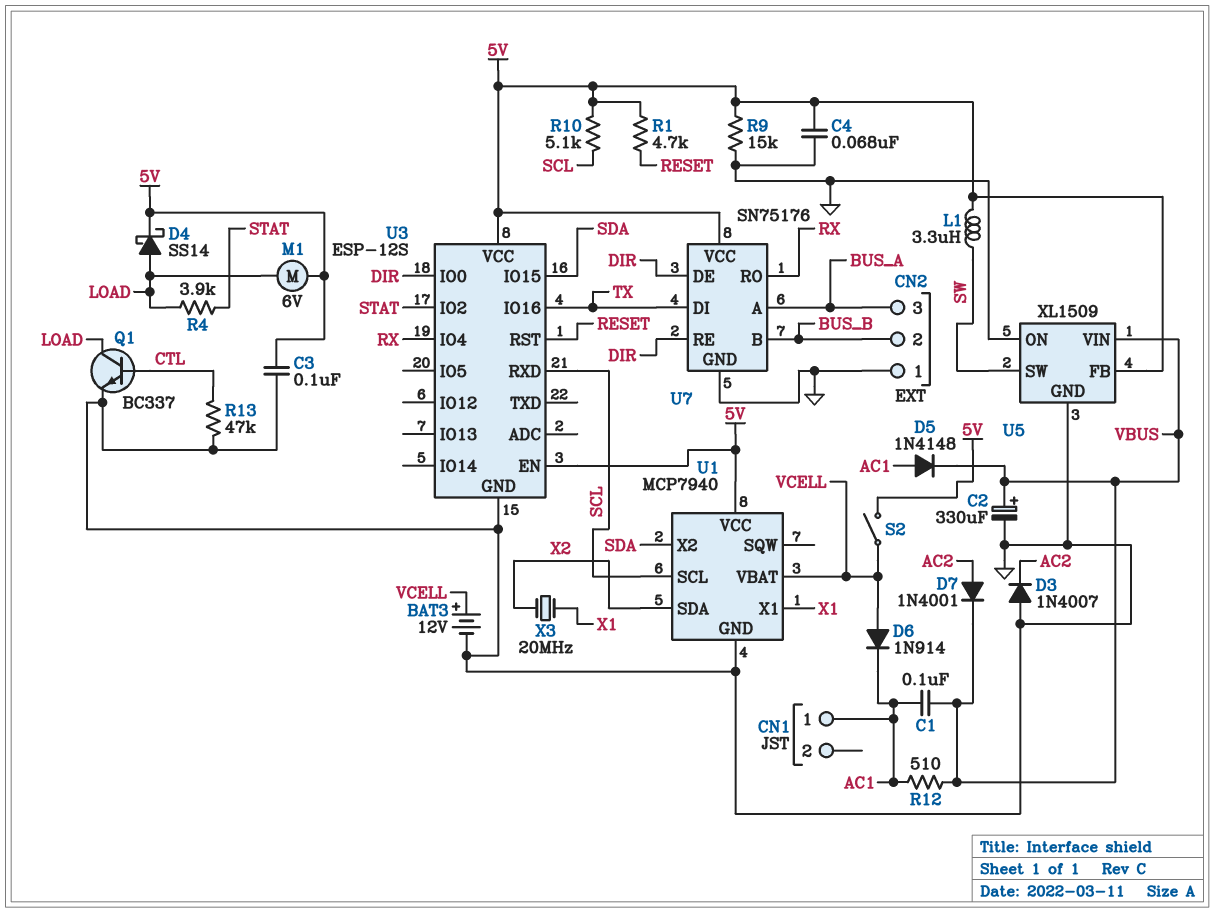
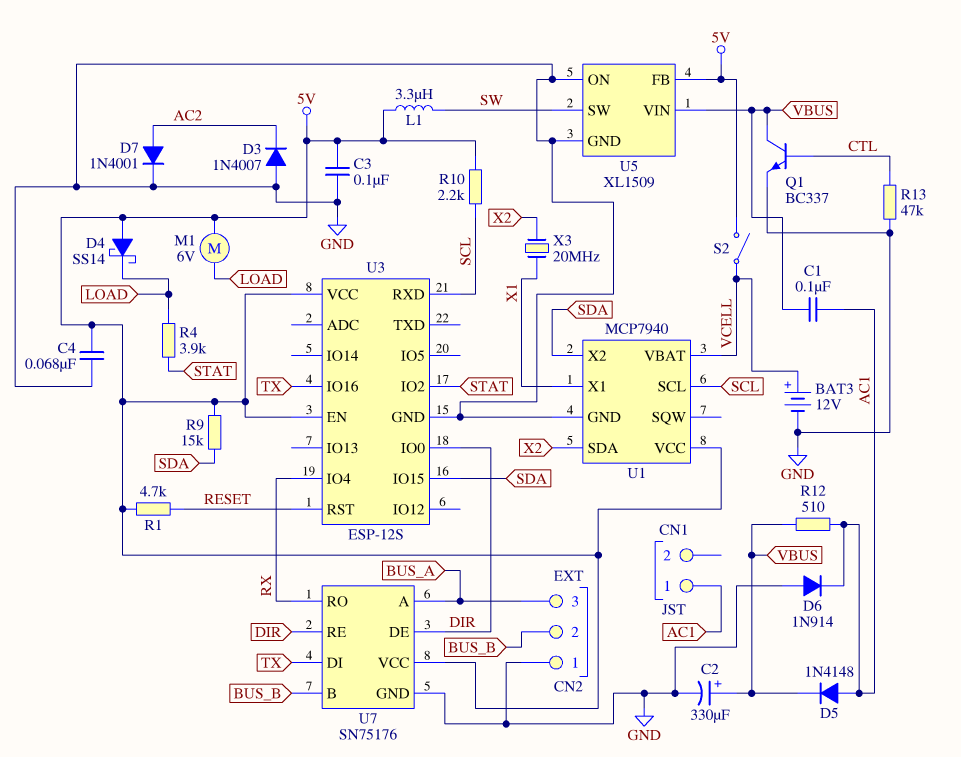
D4: schottky SS14 (A LOAD, K 5V) -> schottky SS14 (A 5V, K LOAD)
D6: diode 1N914 (A VCELL, K AC1) -> diode 1N914 (A GND, K AC1)
D7: diode 1N4001 (A AC2, K VBUS) -> diode 1N4001 (A AC2, K GND)
Q1: NPN BC337 (B CTL, C LOAD, E GND) -> NPN BC337 (B CTL, C VBUS, E GND)
R9: 15k (5V, GND) -> 15k (5V, SDA)
R10: 5.1k (5V, SCL) -> 2.2k (5V, SCL)

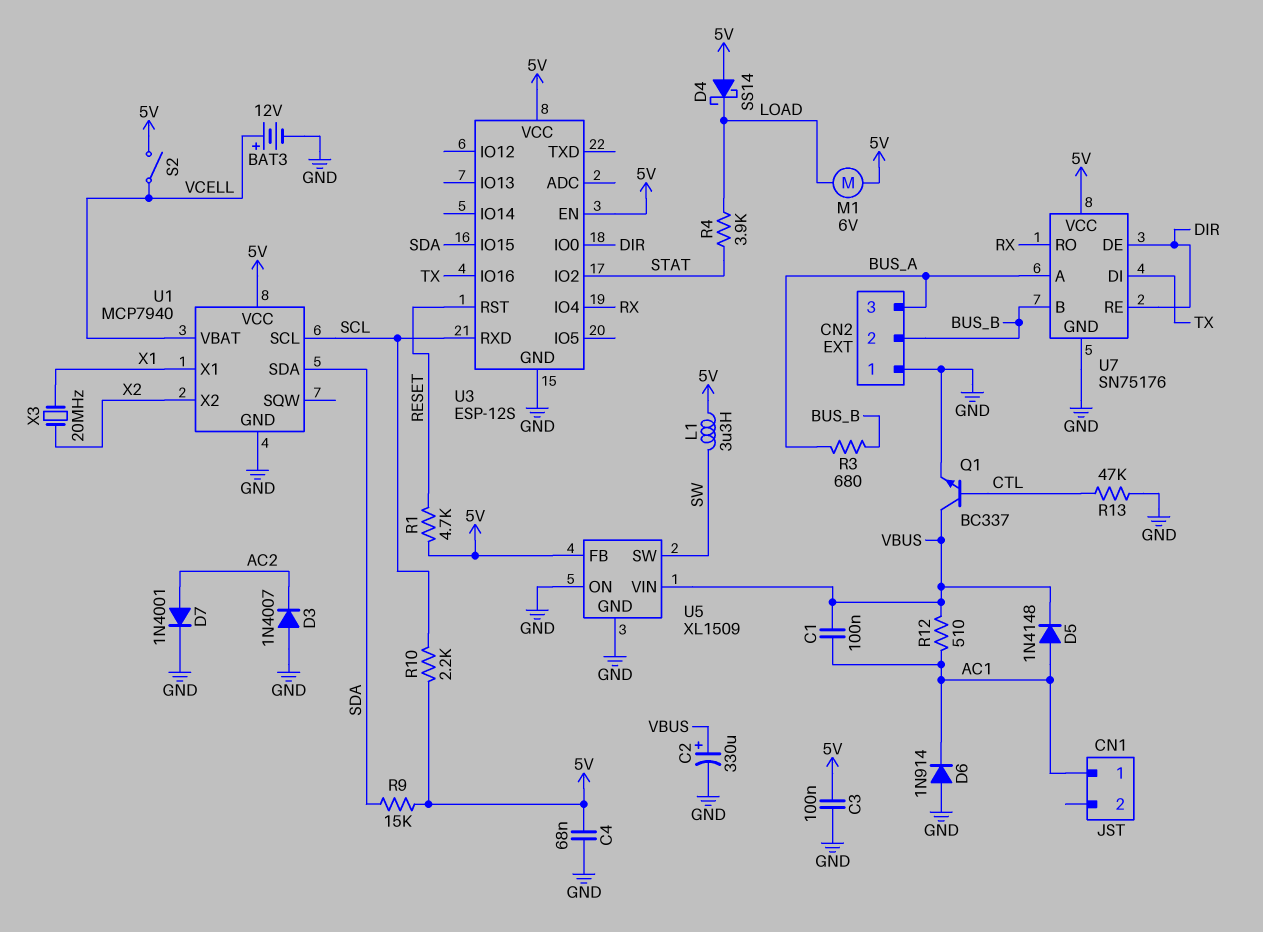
R3: none -> 680 (BUS_A, BUS_B)
U1 pin SDA: X2 -> SDA
U1 pin X2: SDA -> X2

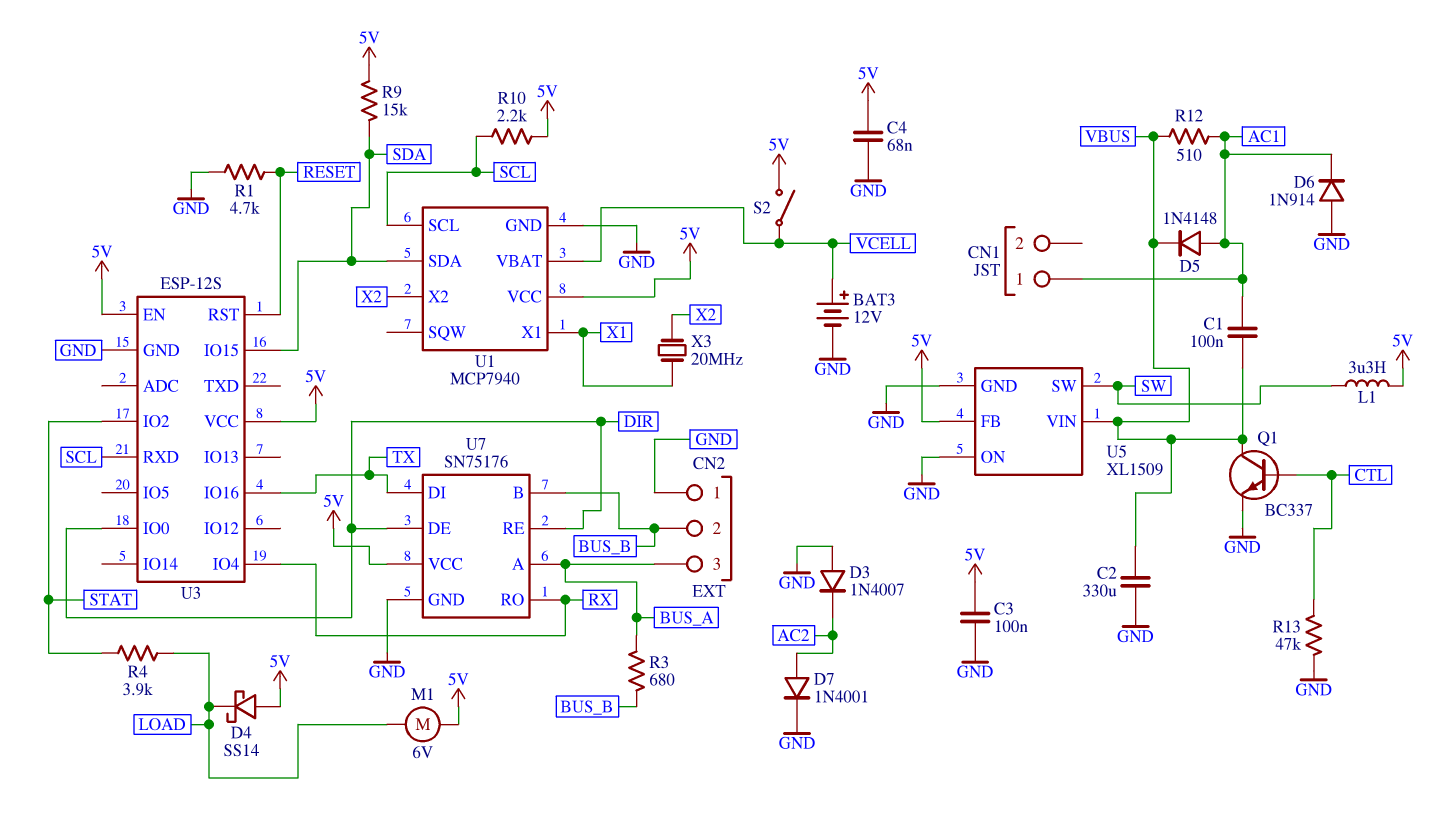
C2: 330uF (plus VBUS, minus GND) -> 330uF (GND, VBUS)
R1: 4.7k (5V, RESET) -> 4.7k (GND, RESET)

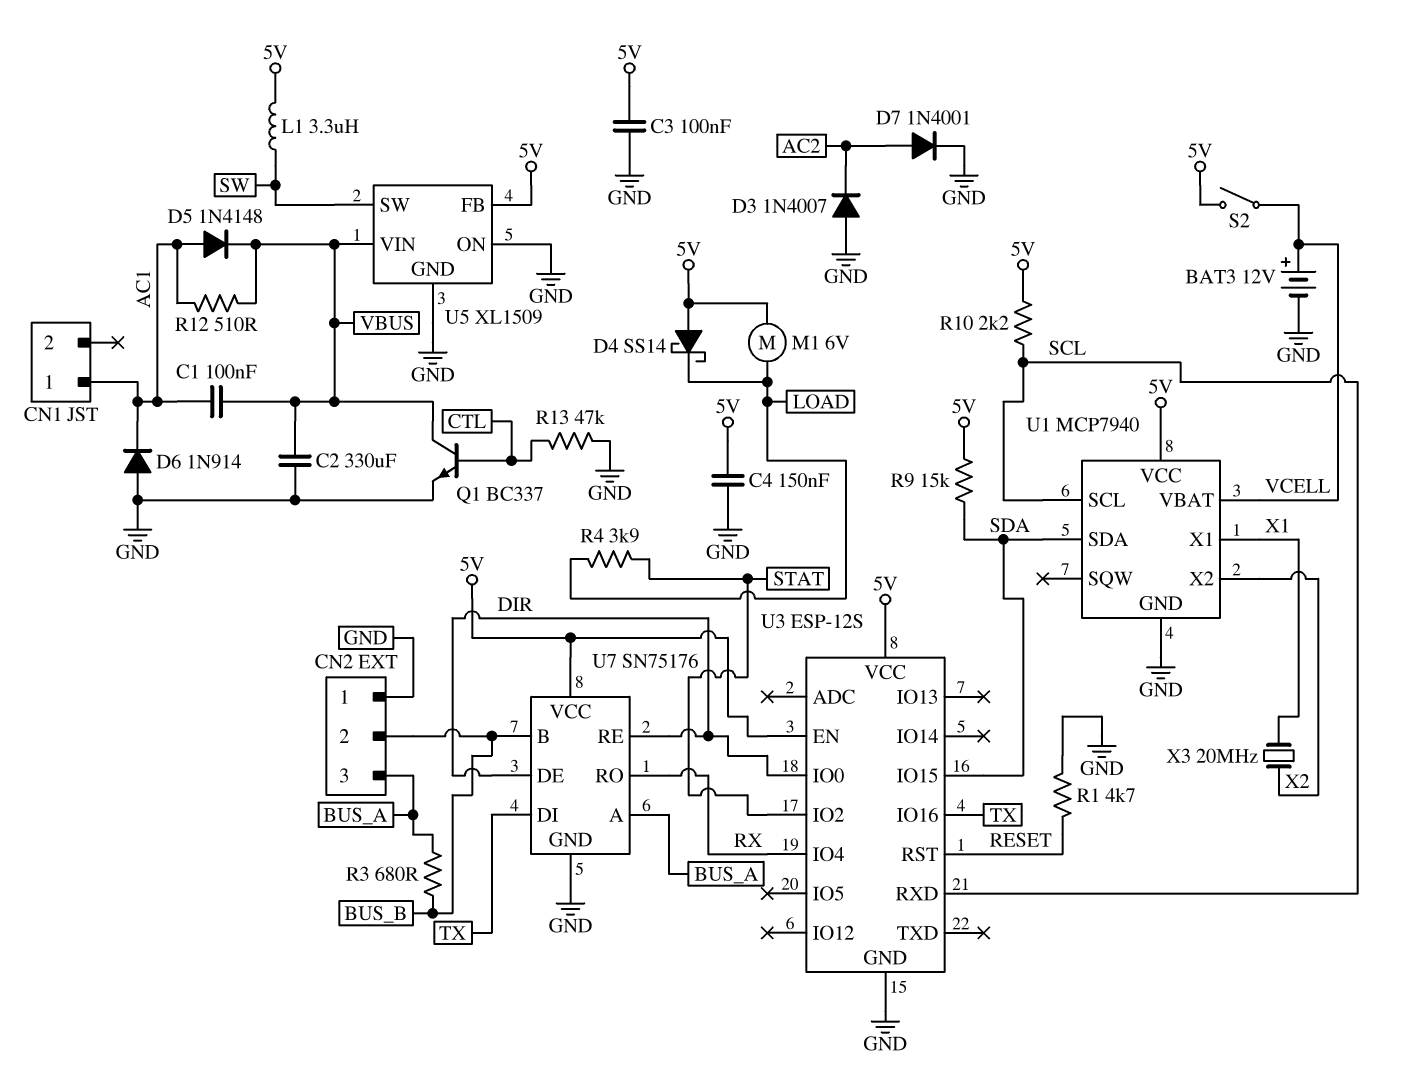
C4: 68nF (5V, GND) -> 150nF (5V, GND)

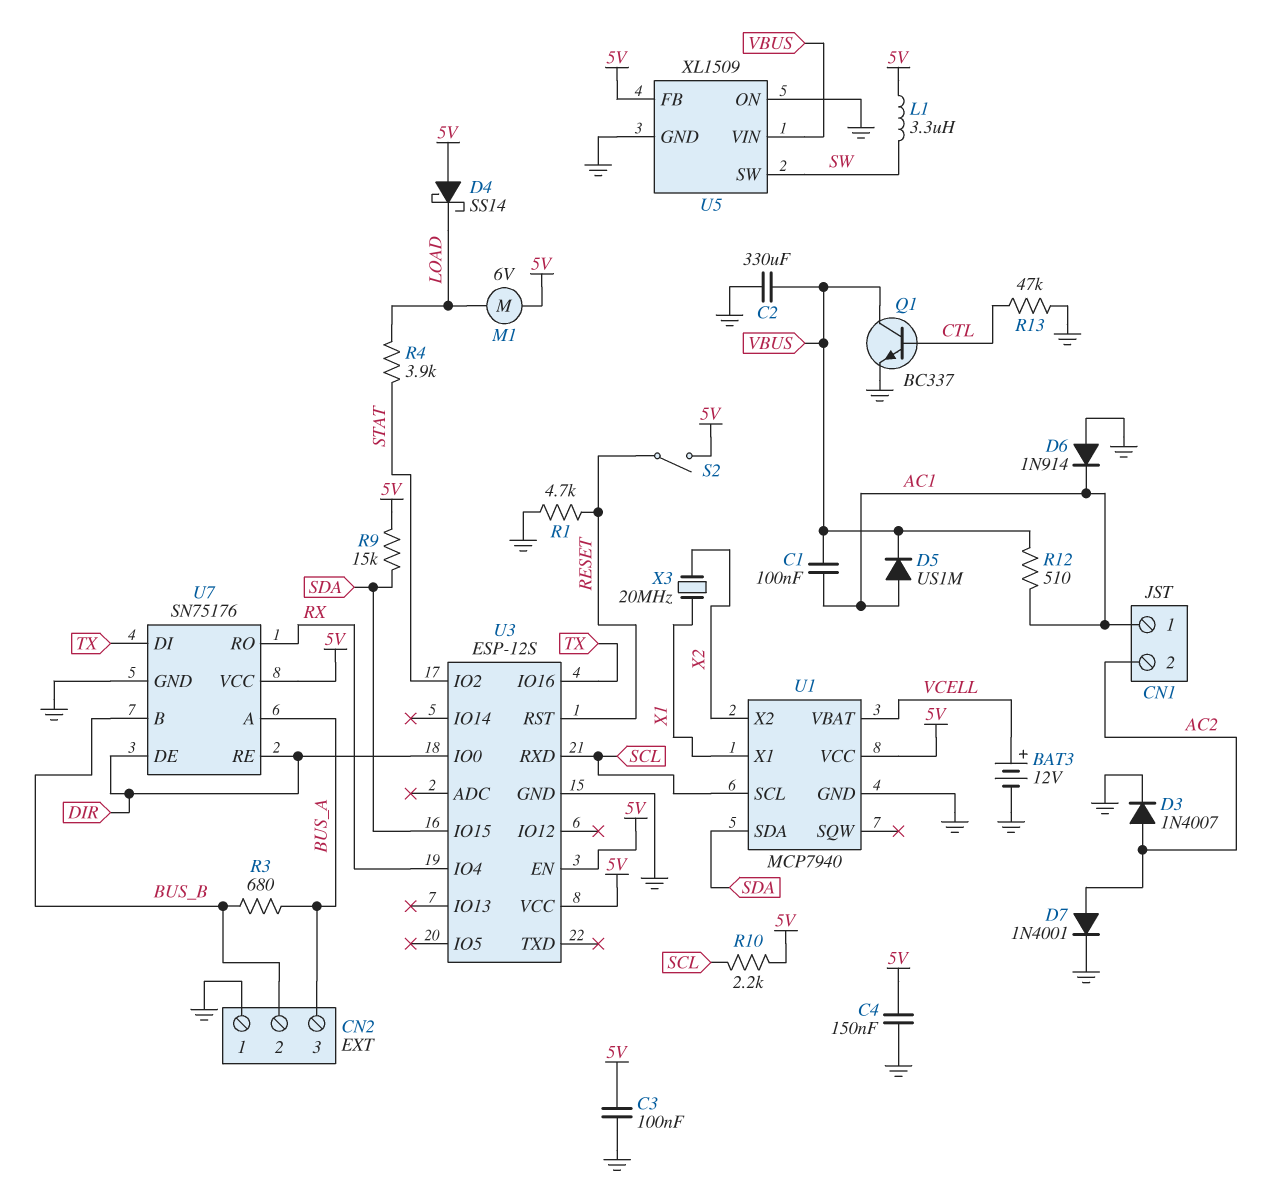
CN1 pin 2: none -> AC2
D3: diode 1N4007 (A GND, K AC2) -> diode 1N4007 (A AC2, K GND)
D5: diode 1N4148 (A AC1, K VBUS) -> diode US1M (A AC1, K VBUS)
S2: switch (5V, VCELL) -> switch (5V, RESET)

